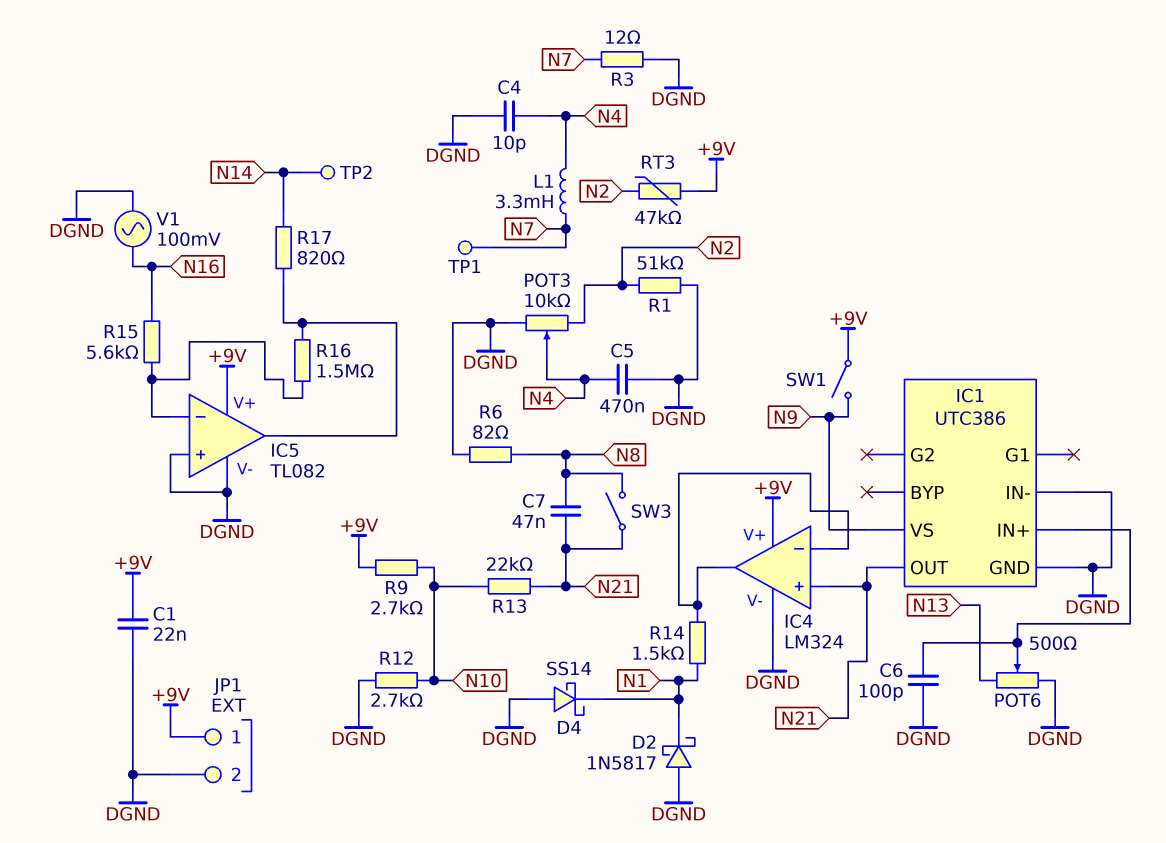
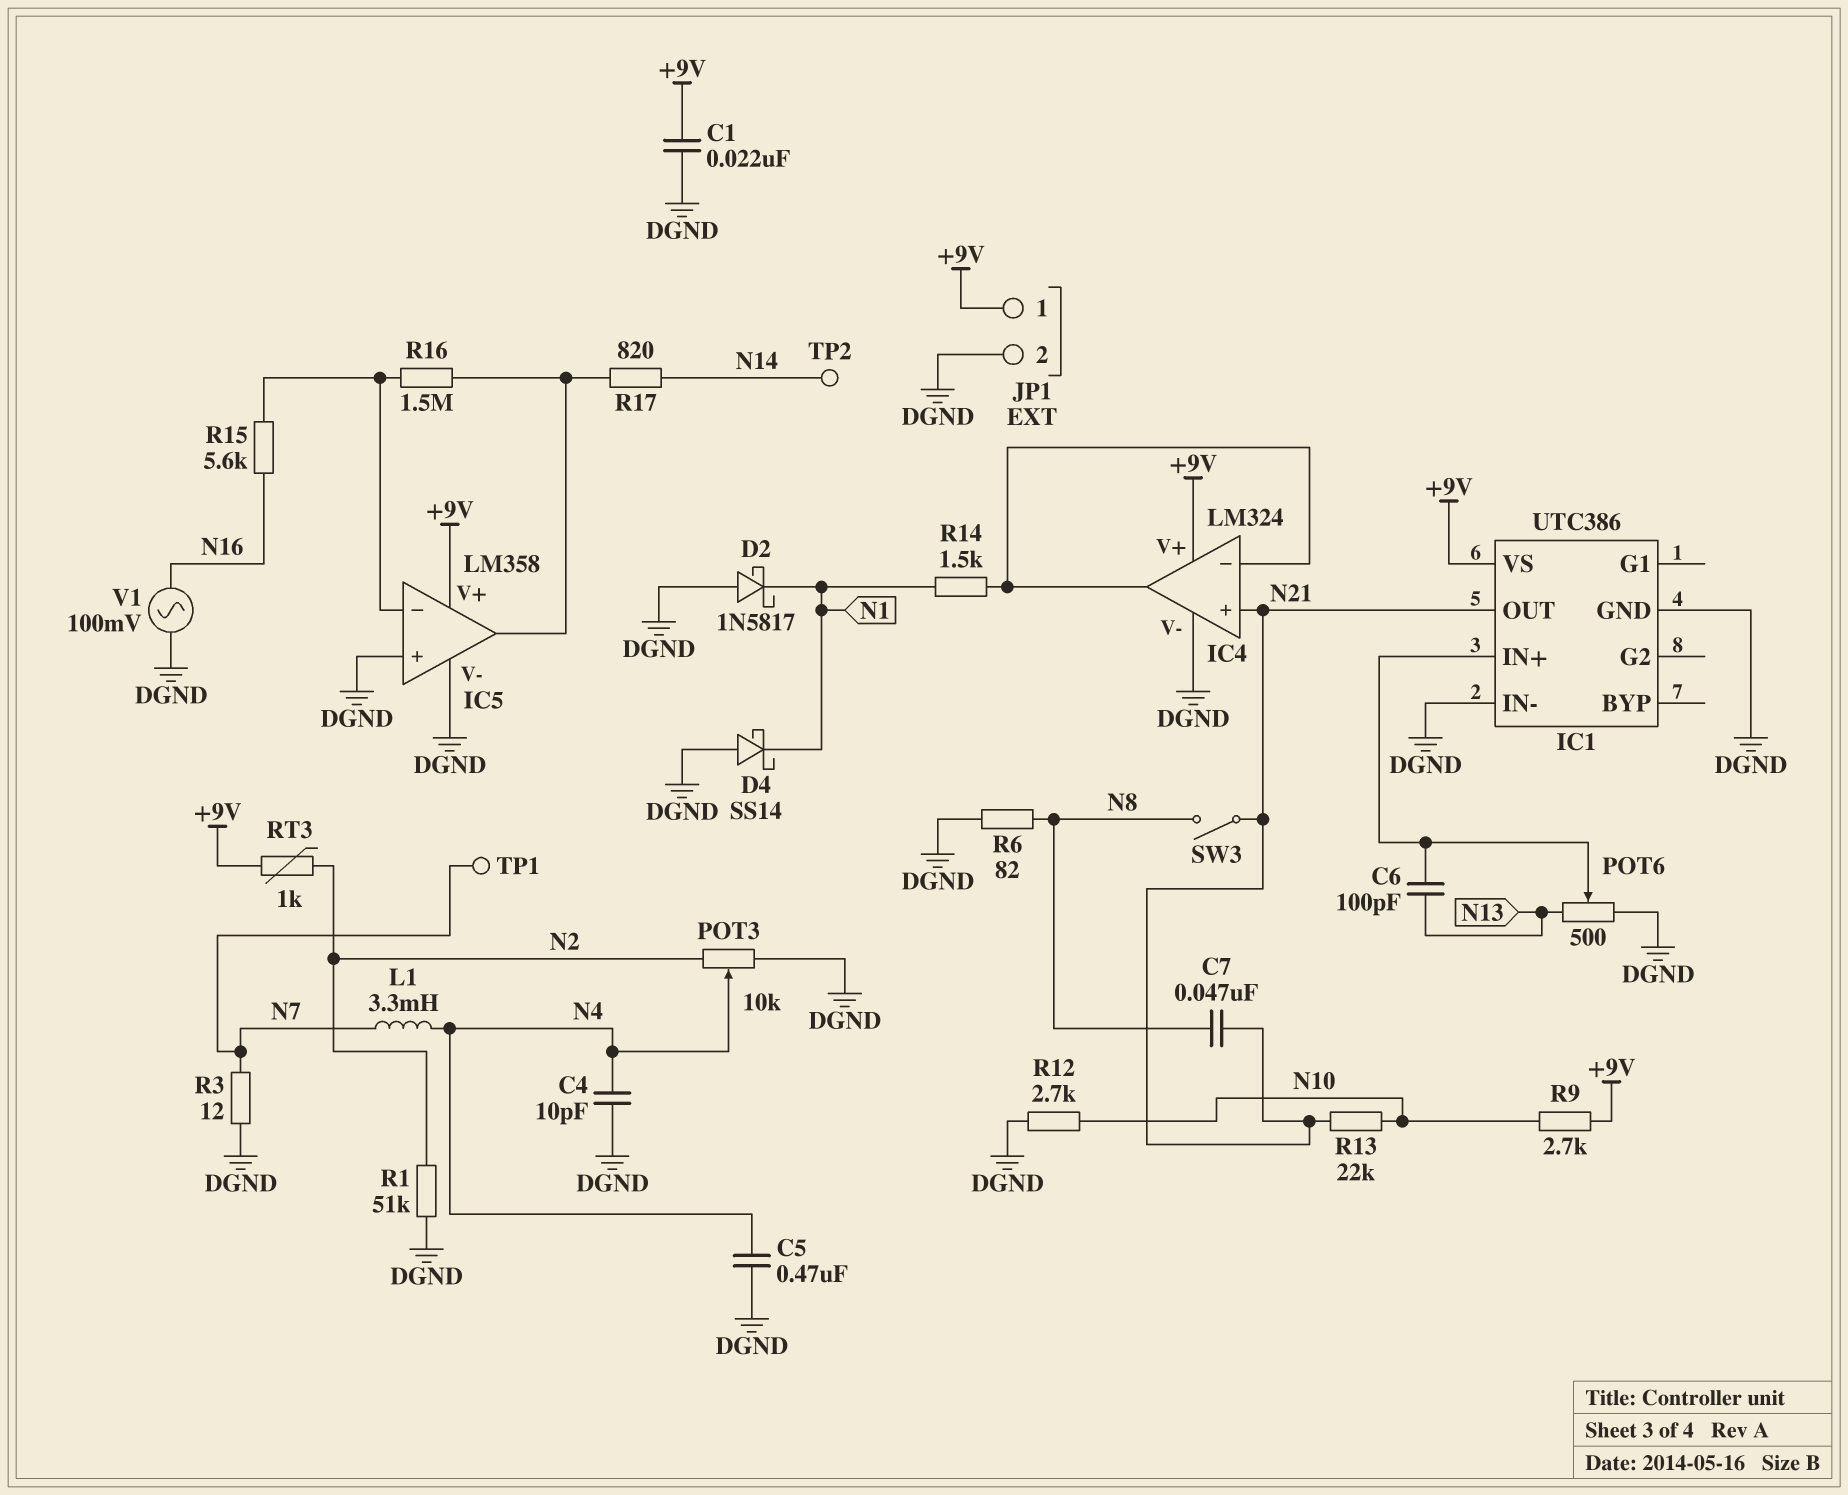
C6: 100pF (DGND, IC1/IN+) -> 100pF (IC1/IN+, N13)
IC1 pin VS: N9 -> +9V
IC5: TL082 -> LM358
RT3: 47k (+9V, N2) -> 1k (+9V, N2)
SW1: switch (+9V, N9) -> none

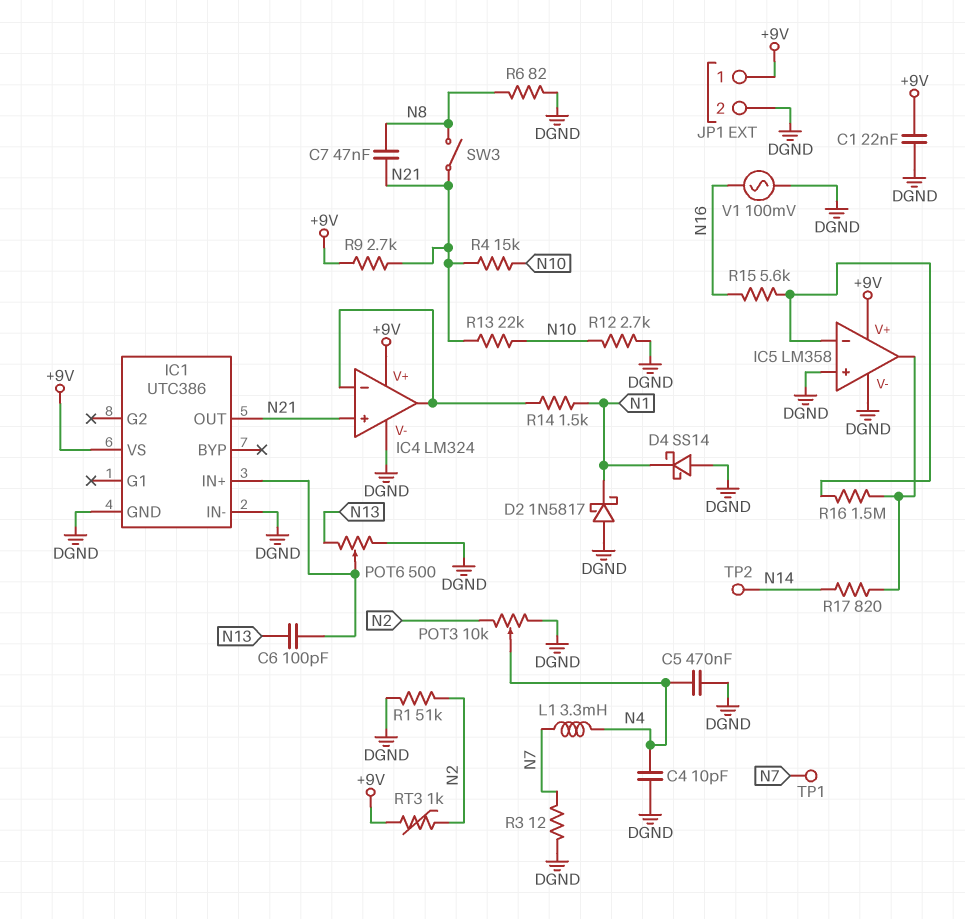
R4: none -> 15k (N10, N21)
R9: 2.7k (+9V, N10) -> 2.7k (+9V, N21)

